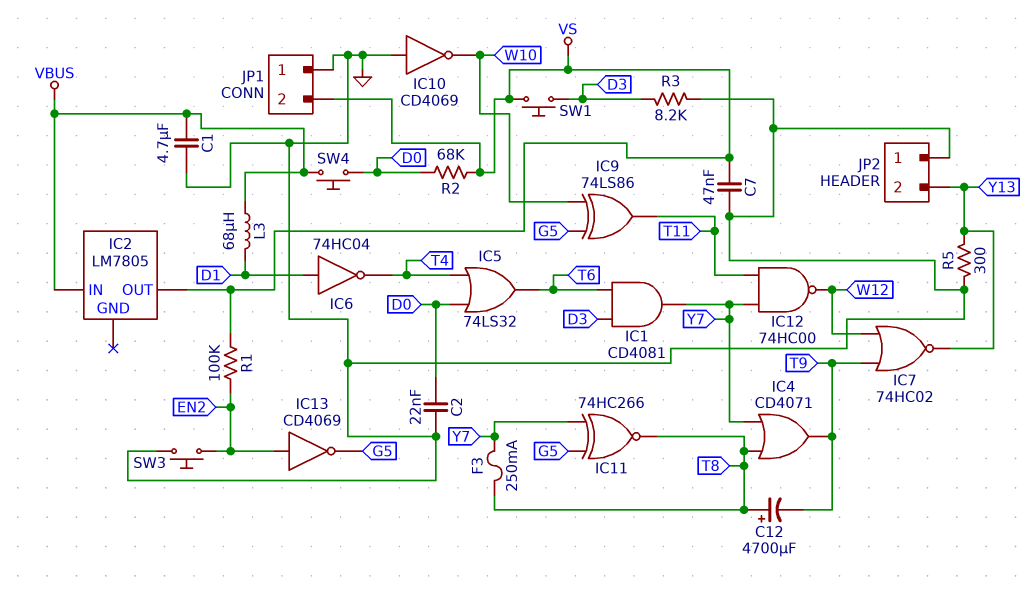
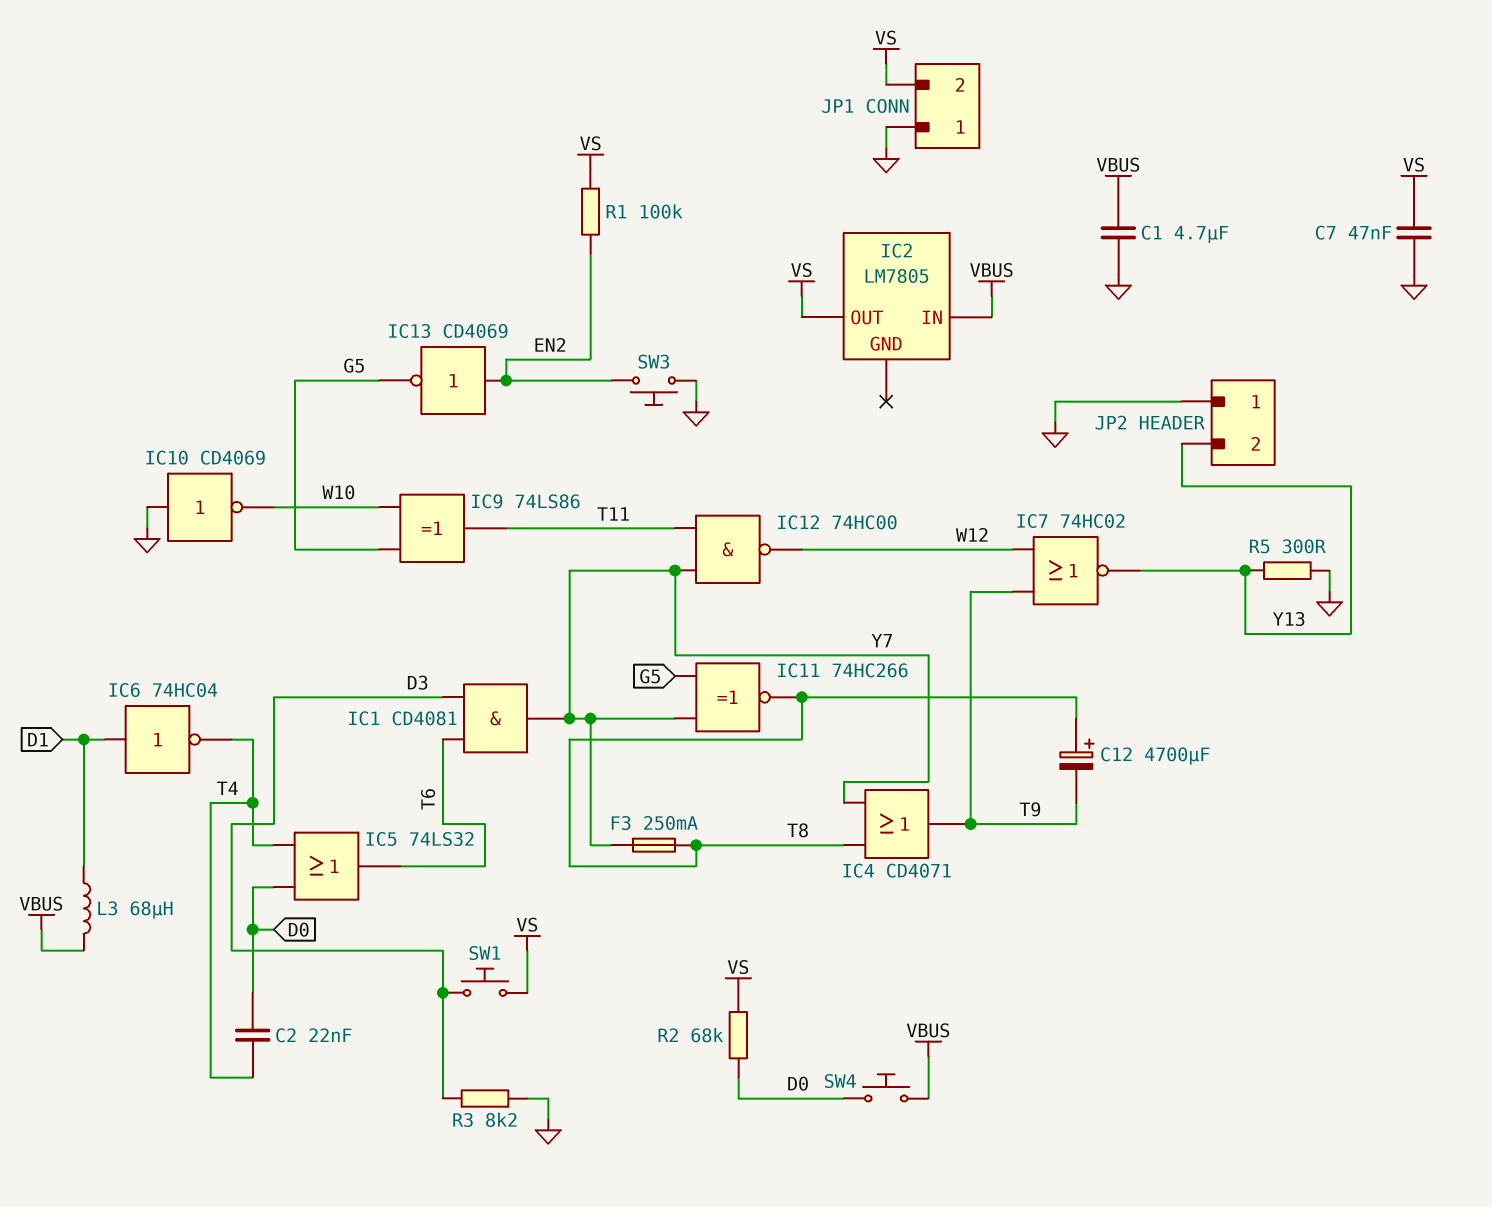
C2: 22nF (D0, GND) -> 22nF (D0, T4)

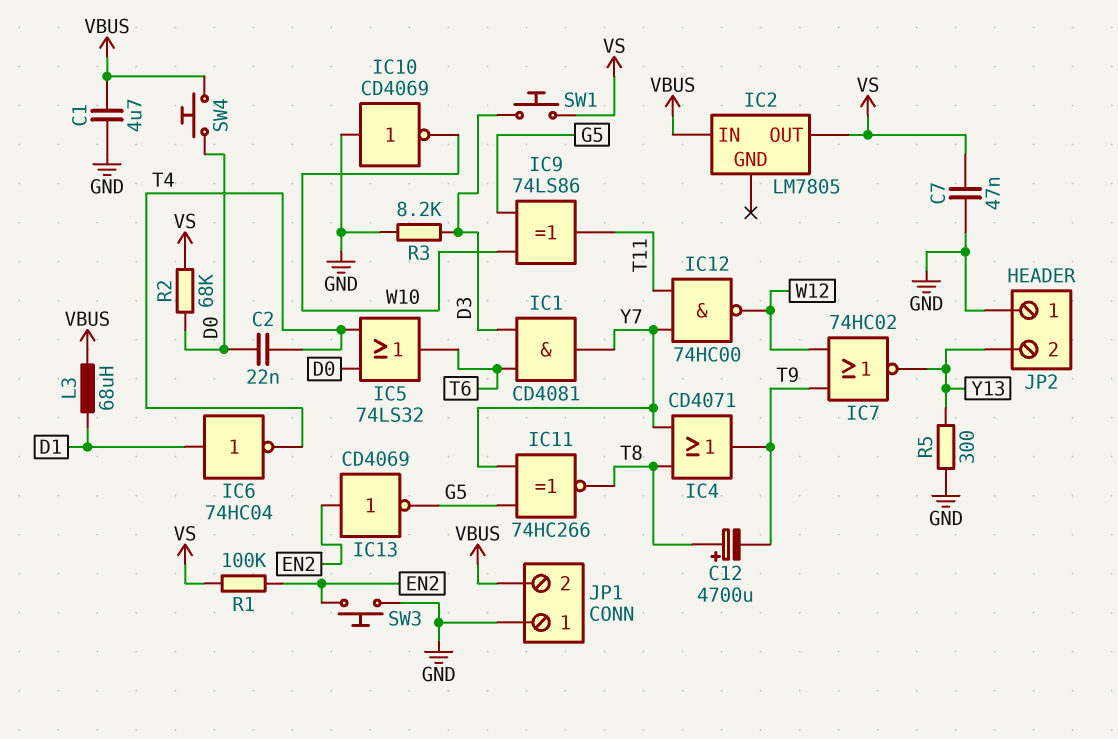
F3: 250mA (T8, Y7) -> none
JP1 pin 2: VS -> VBUS

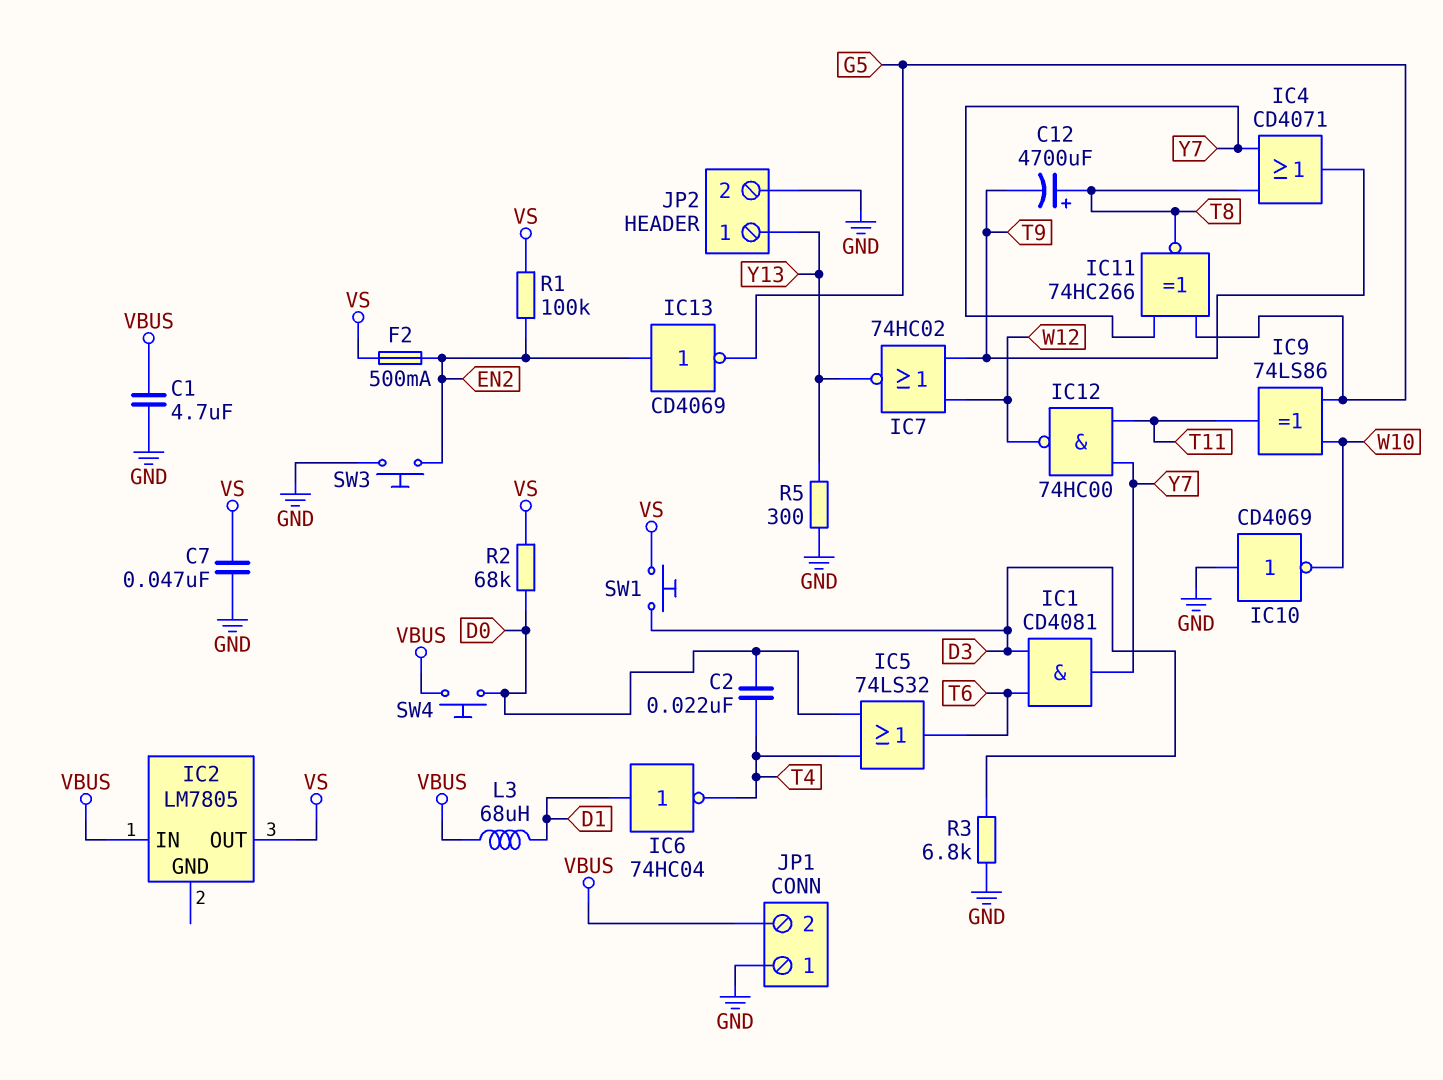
F2: none -> 500mA (EN2, VS)
JP2 pin 1: GND -> Y13
JP2 pin 2: Y13 -> GND
R3: 8.2k (D3, GND) -> 6.8k (D3, GND)

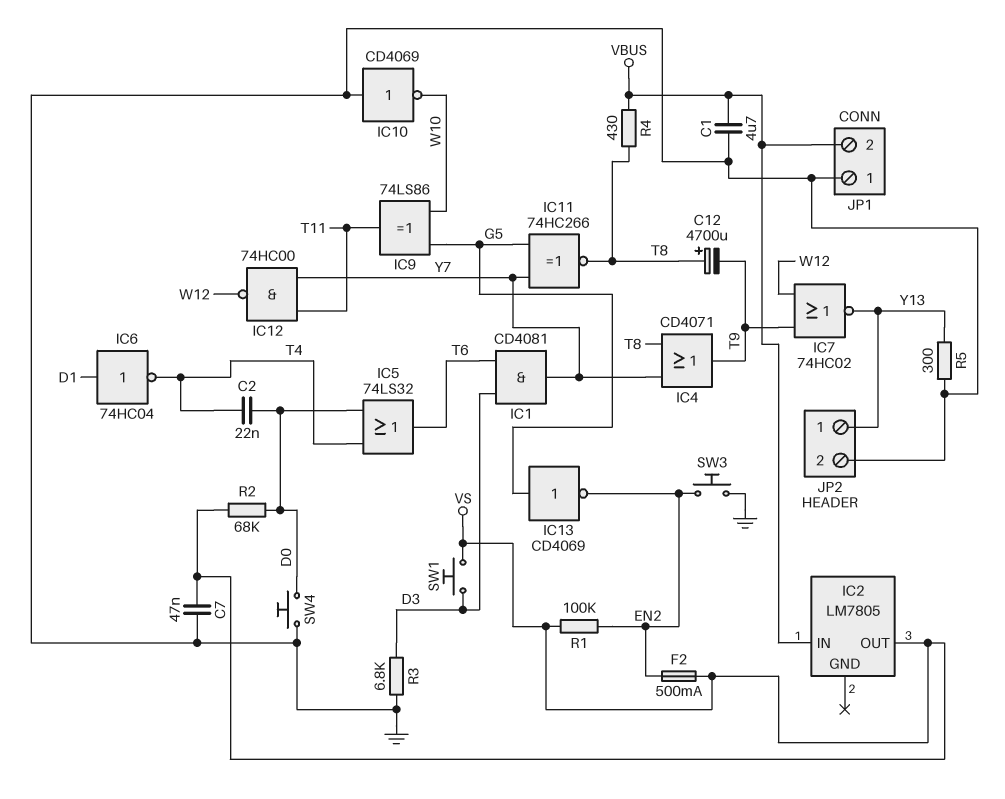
IC13: NOT CD4069 (in EN2, out G5) -> NOT CD4069 (in G5, out EN2)
L3: 68uH (D1, VBUS) -> none
R4: none -> 430 (T8, VBUS)
SW4: button (D0, VBUS) -> button (D0, GND)

